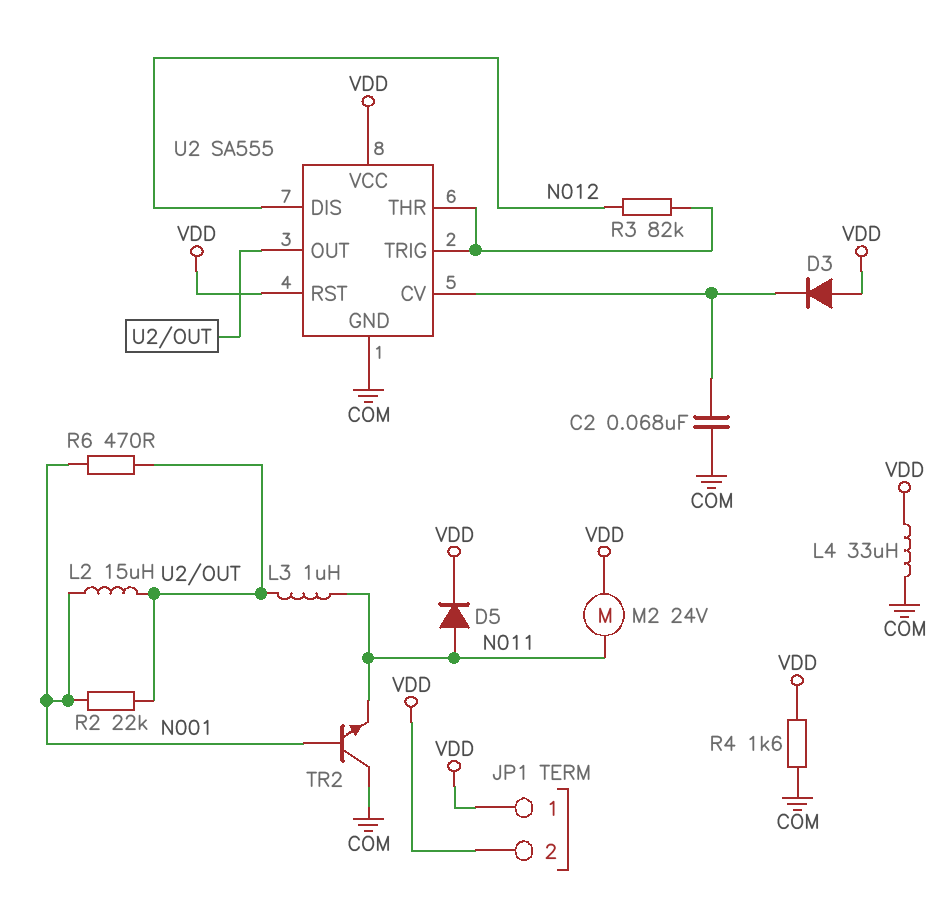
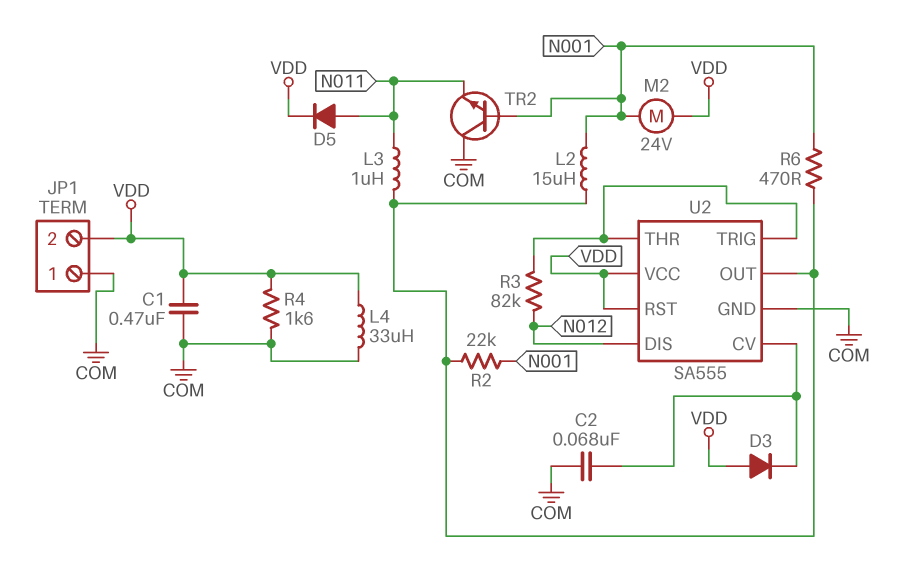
C1: none -> 470nF (COM, VDD)
JP1 pin 1: VDD -> COM
M2: motor 24V (N011, VDD) -> motor 24V (N001, VDD)

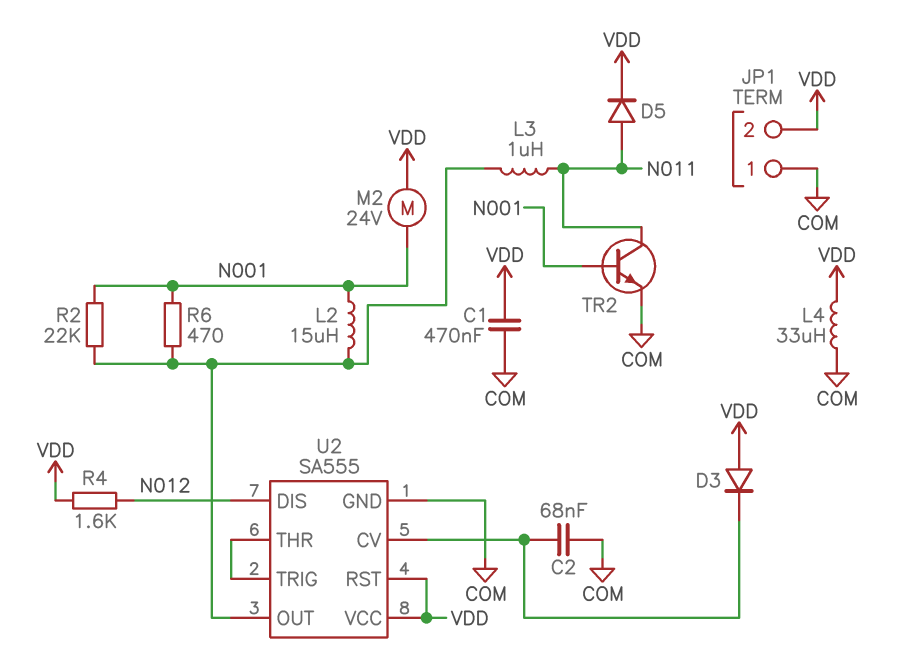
R3: 82k (N012, U2/THR) -> none
R4: 1.6k (COM, VDD) -> 1.6k (N012, VDD)
TR2: NPN (B N001, C COM, E N011) -> NPN (B N001, C N011, E COM)

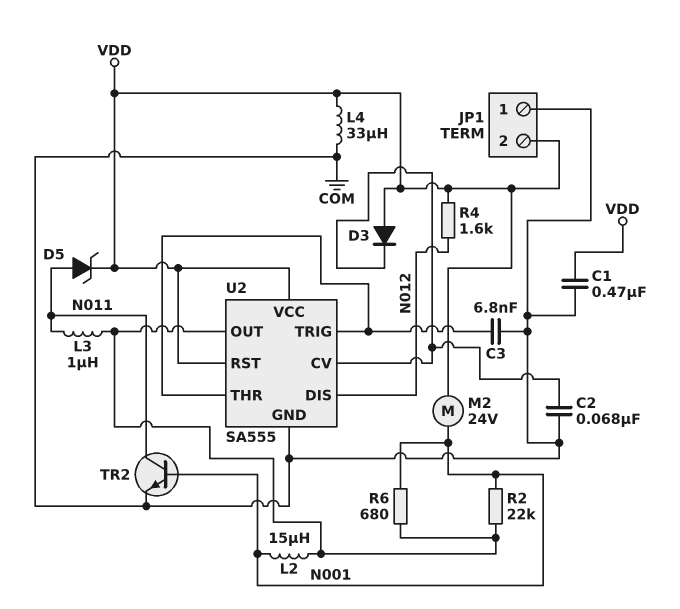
C3: none -> 6.8nF (COM, U2/THR)
D5: diode (A N011, K VDD) -> zener (A N011, K VDD)
R6: 470 (N001, U2/OUT) -> 680 (N001, U2/OUT)

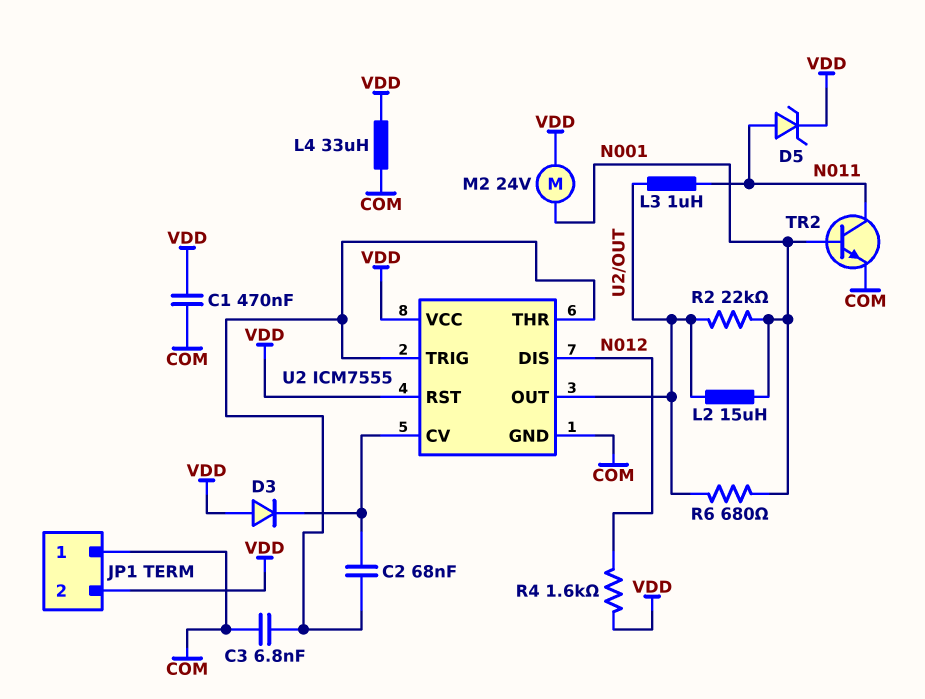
C2: 68nF (COM, U2/CV) -> 68nF (U2/CV, U2/THR)
U2: SA555 -> ICM7555

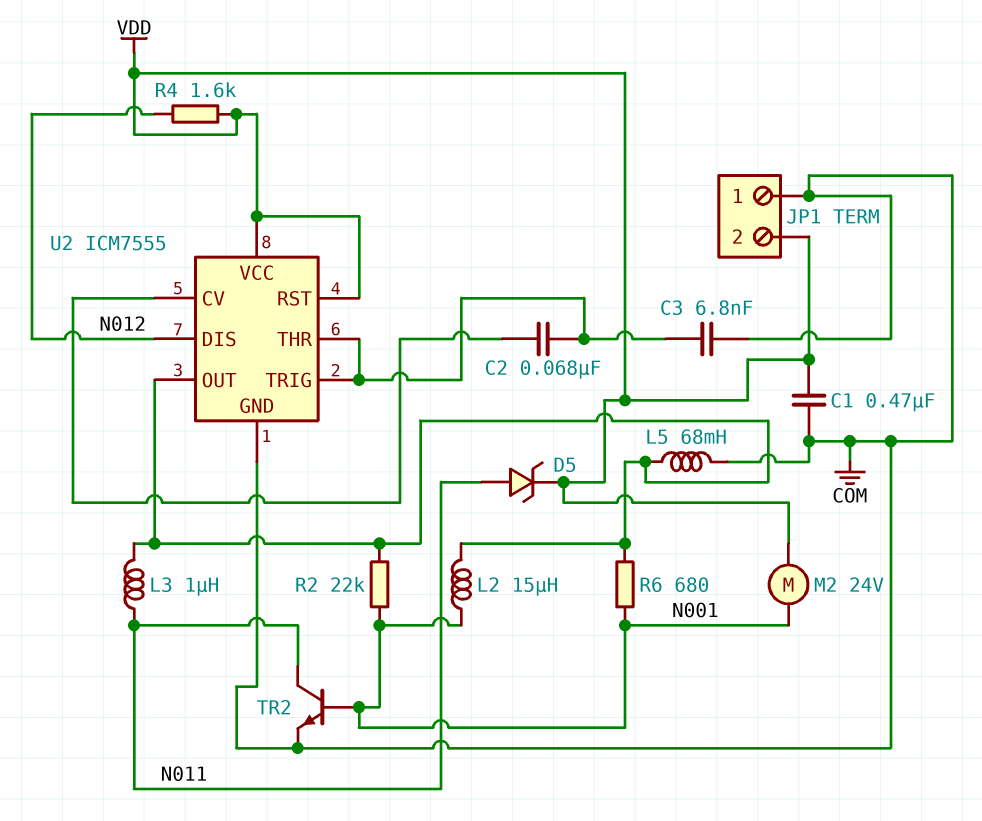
D3: diode (A VDD, K U2/CV) -> none
L4: 33uH (COM, VDD) -> none
L5: none -> 68mH (COM, U2/OUT)

